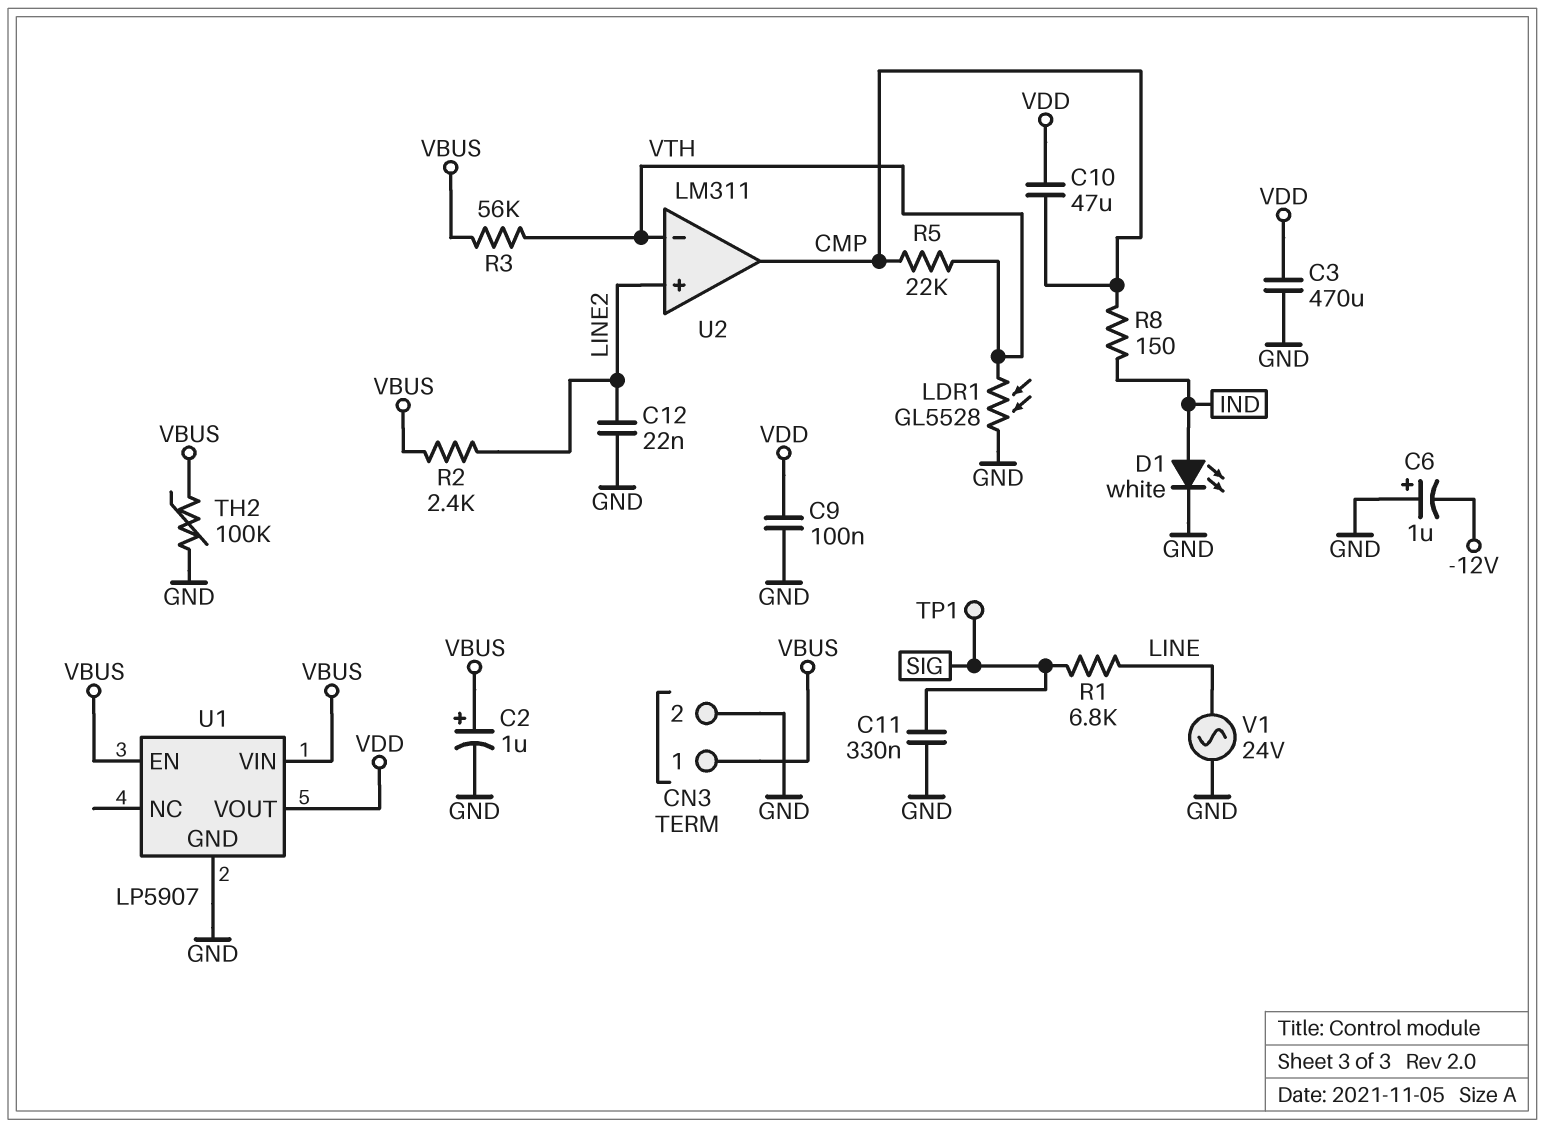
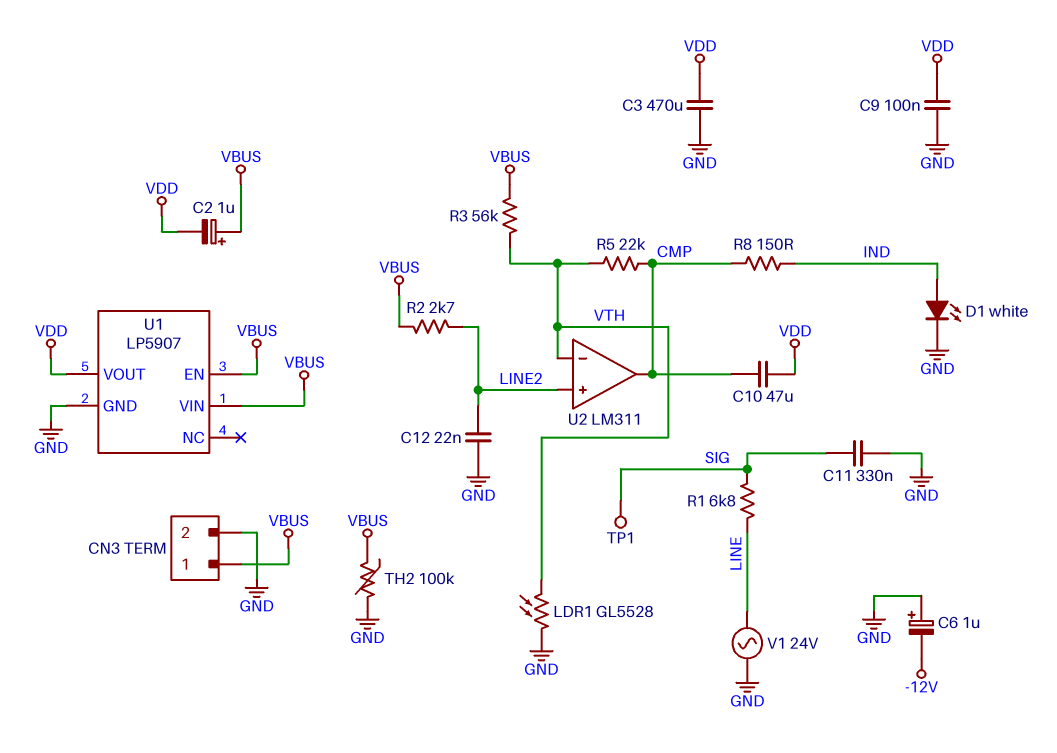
C2: 1uF (plus VBUS, minus GND) -> 1uF (plus VBUS, minus VDD)
R2: 2.4k (LINE2, VBUS) -> 2.7k (LINE2, VBUS)

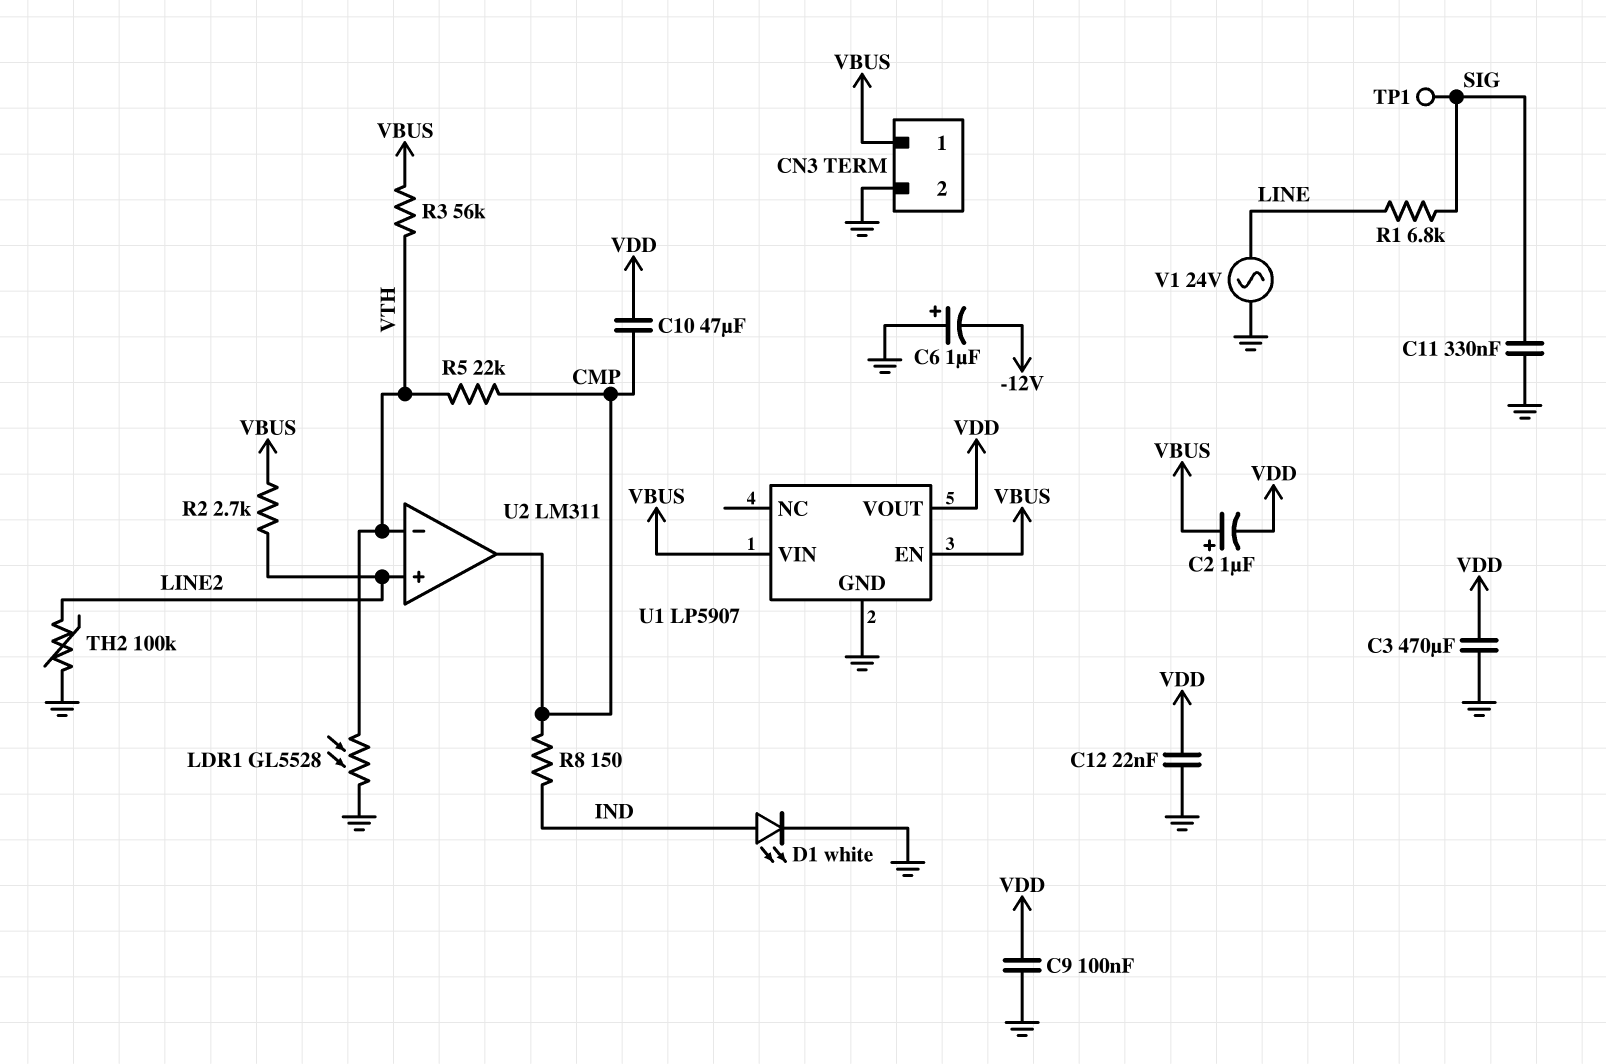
C12: 22nF (GND, LINE2) -> 22nF (GND, VDD)
TH2: 100k (GND, VBUS) -> 100k (GND, LINE2)

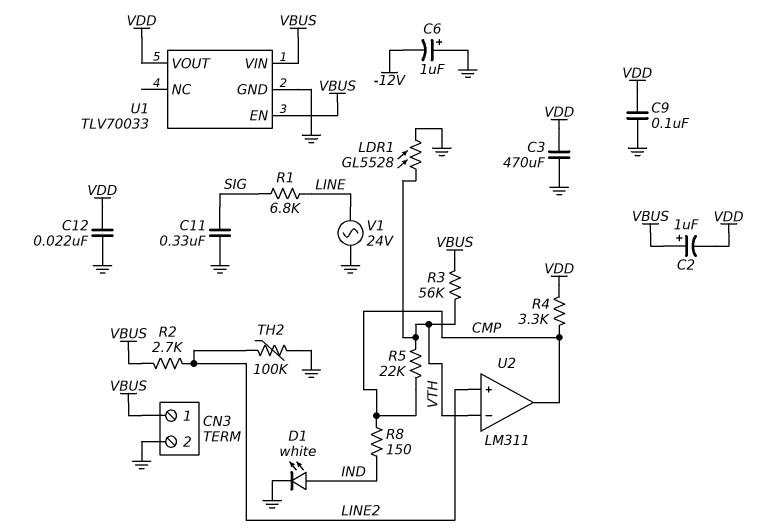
C10: 47uF (CMP, VDD) -> none
R4: none -> 3.3k (CMP, VDD)
TP1: test point (SIG) -> none
U1: LP5907 -> TLV70033

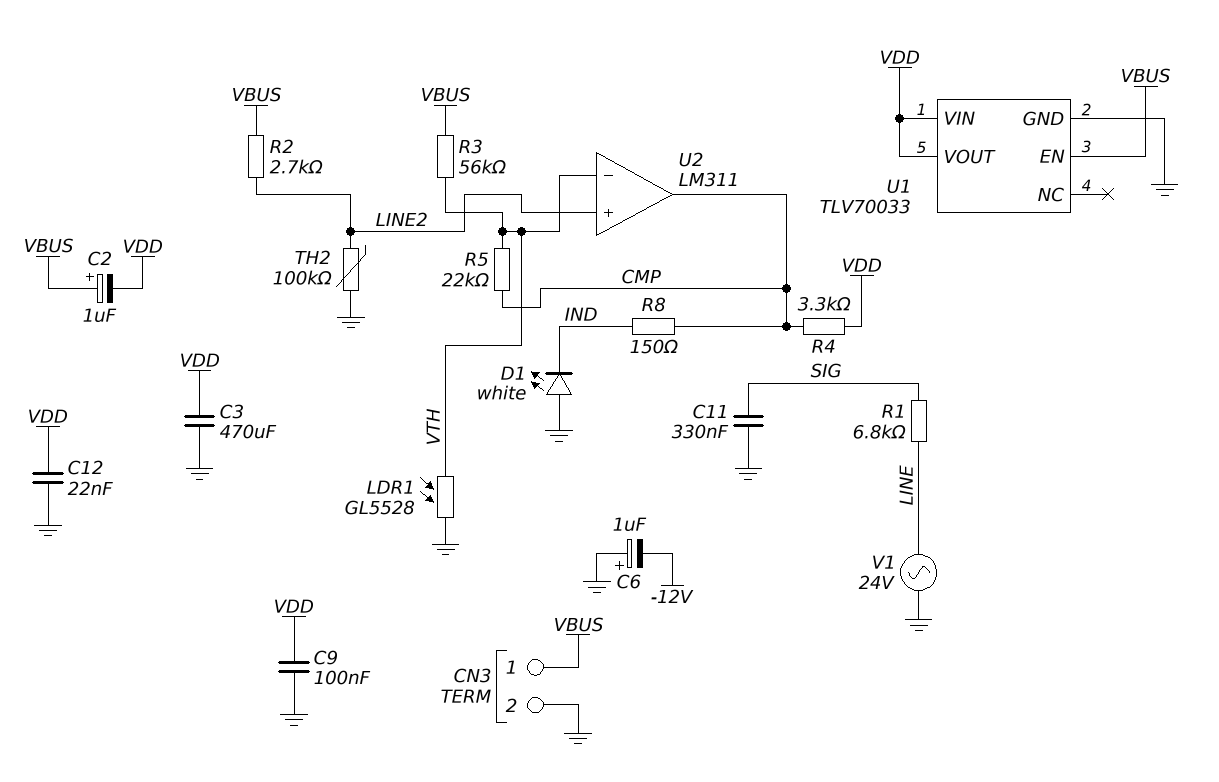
D1: LED white (A IND, K GND) -> LED white (A GND, K IND)
U1 pin VIN: VBUS -> VDD

